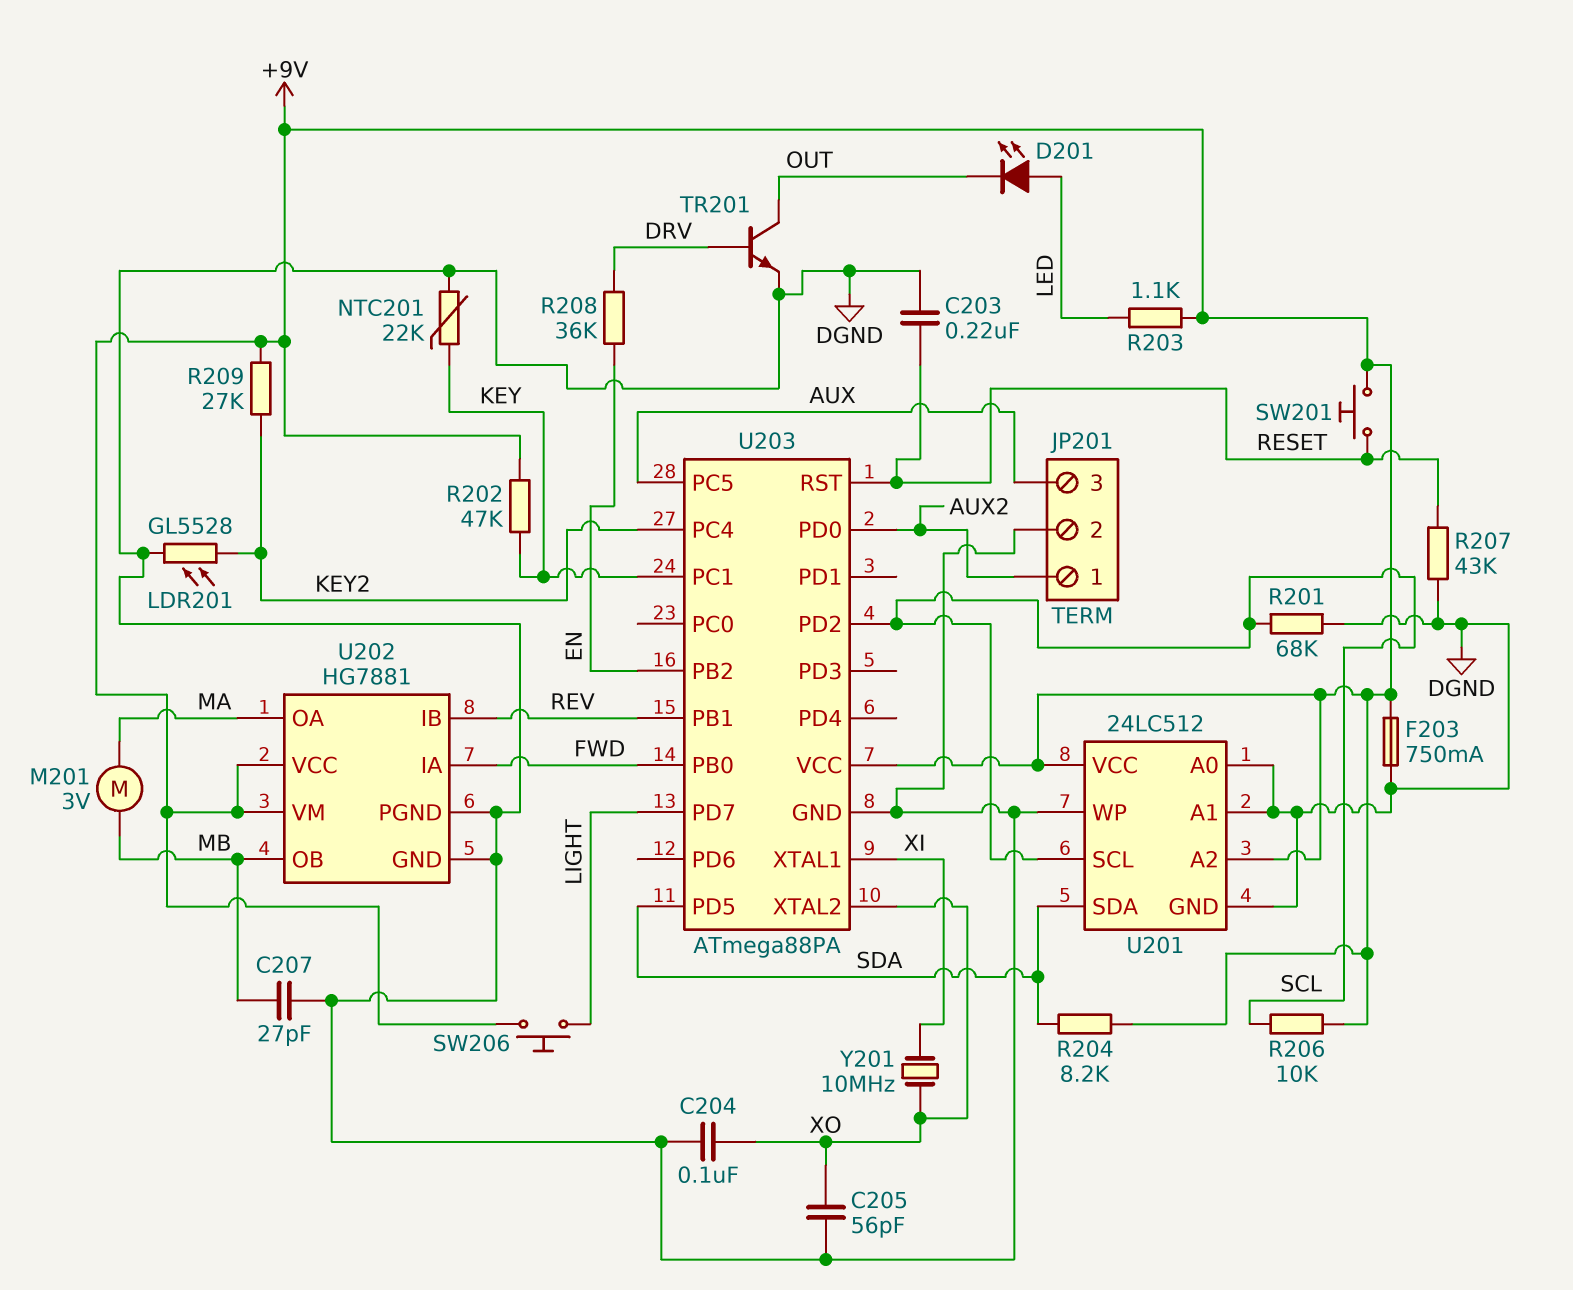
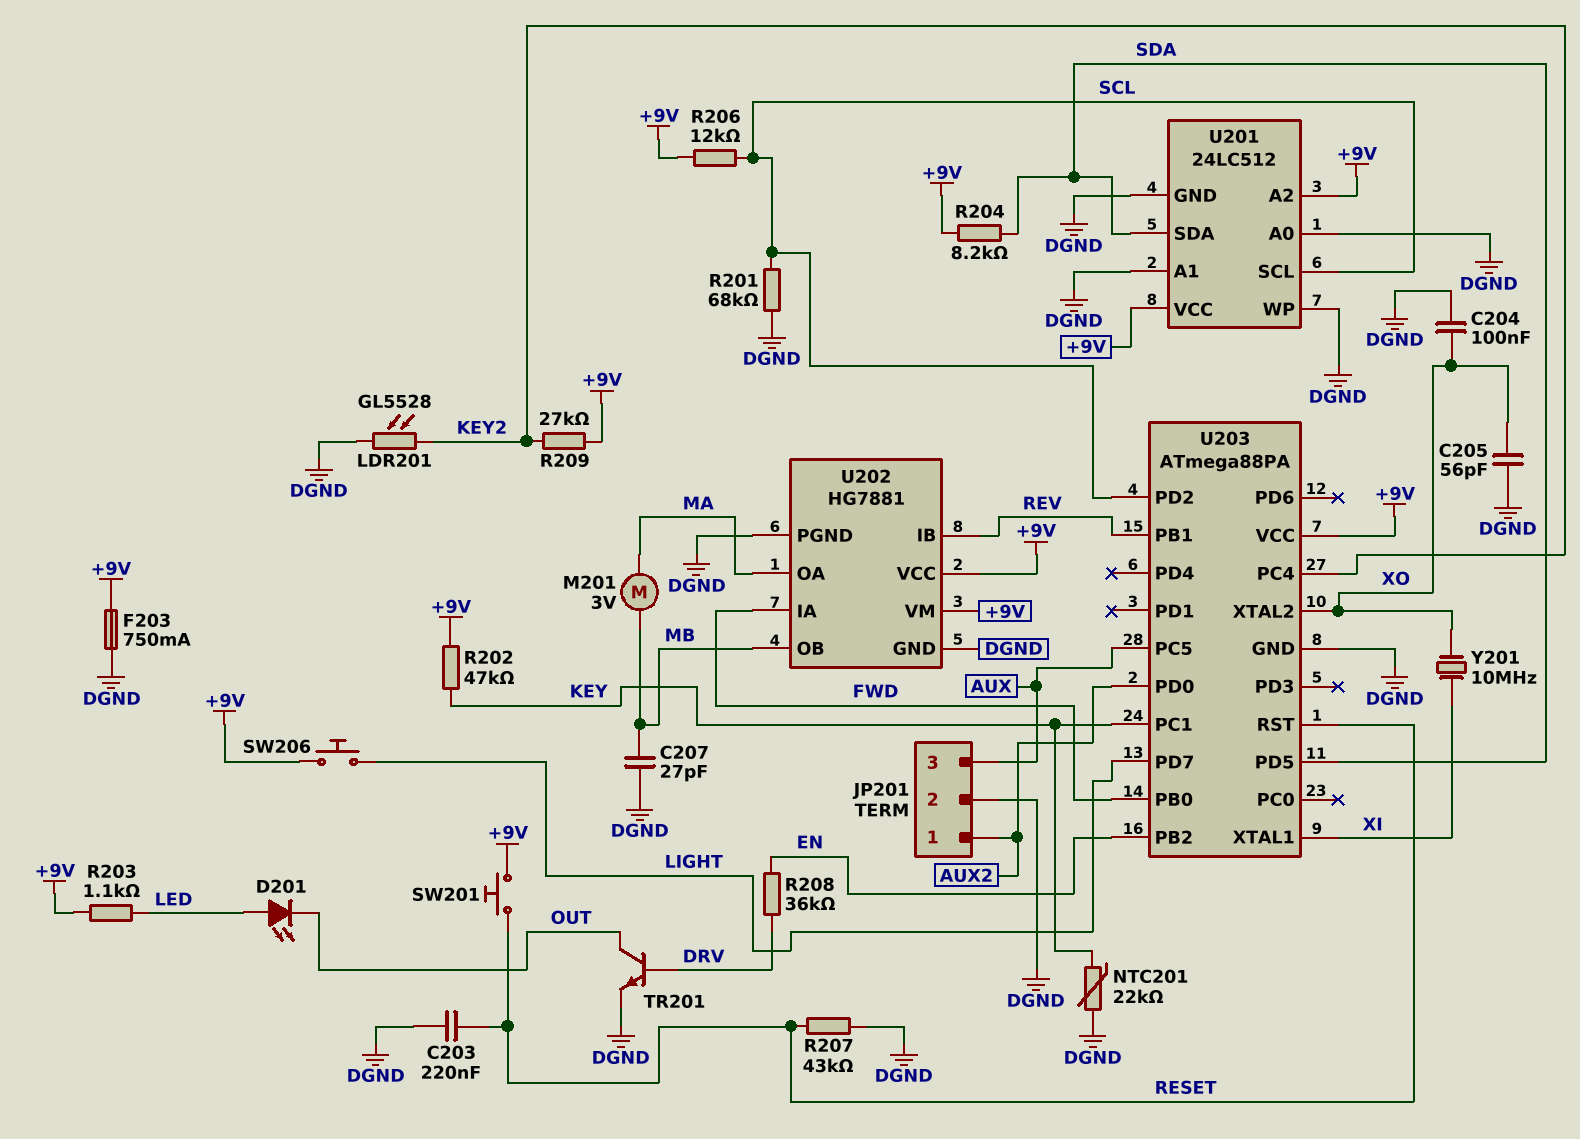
R206: 10k (+9V, SCL) -> 12k (+9V, SCL)

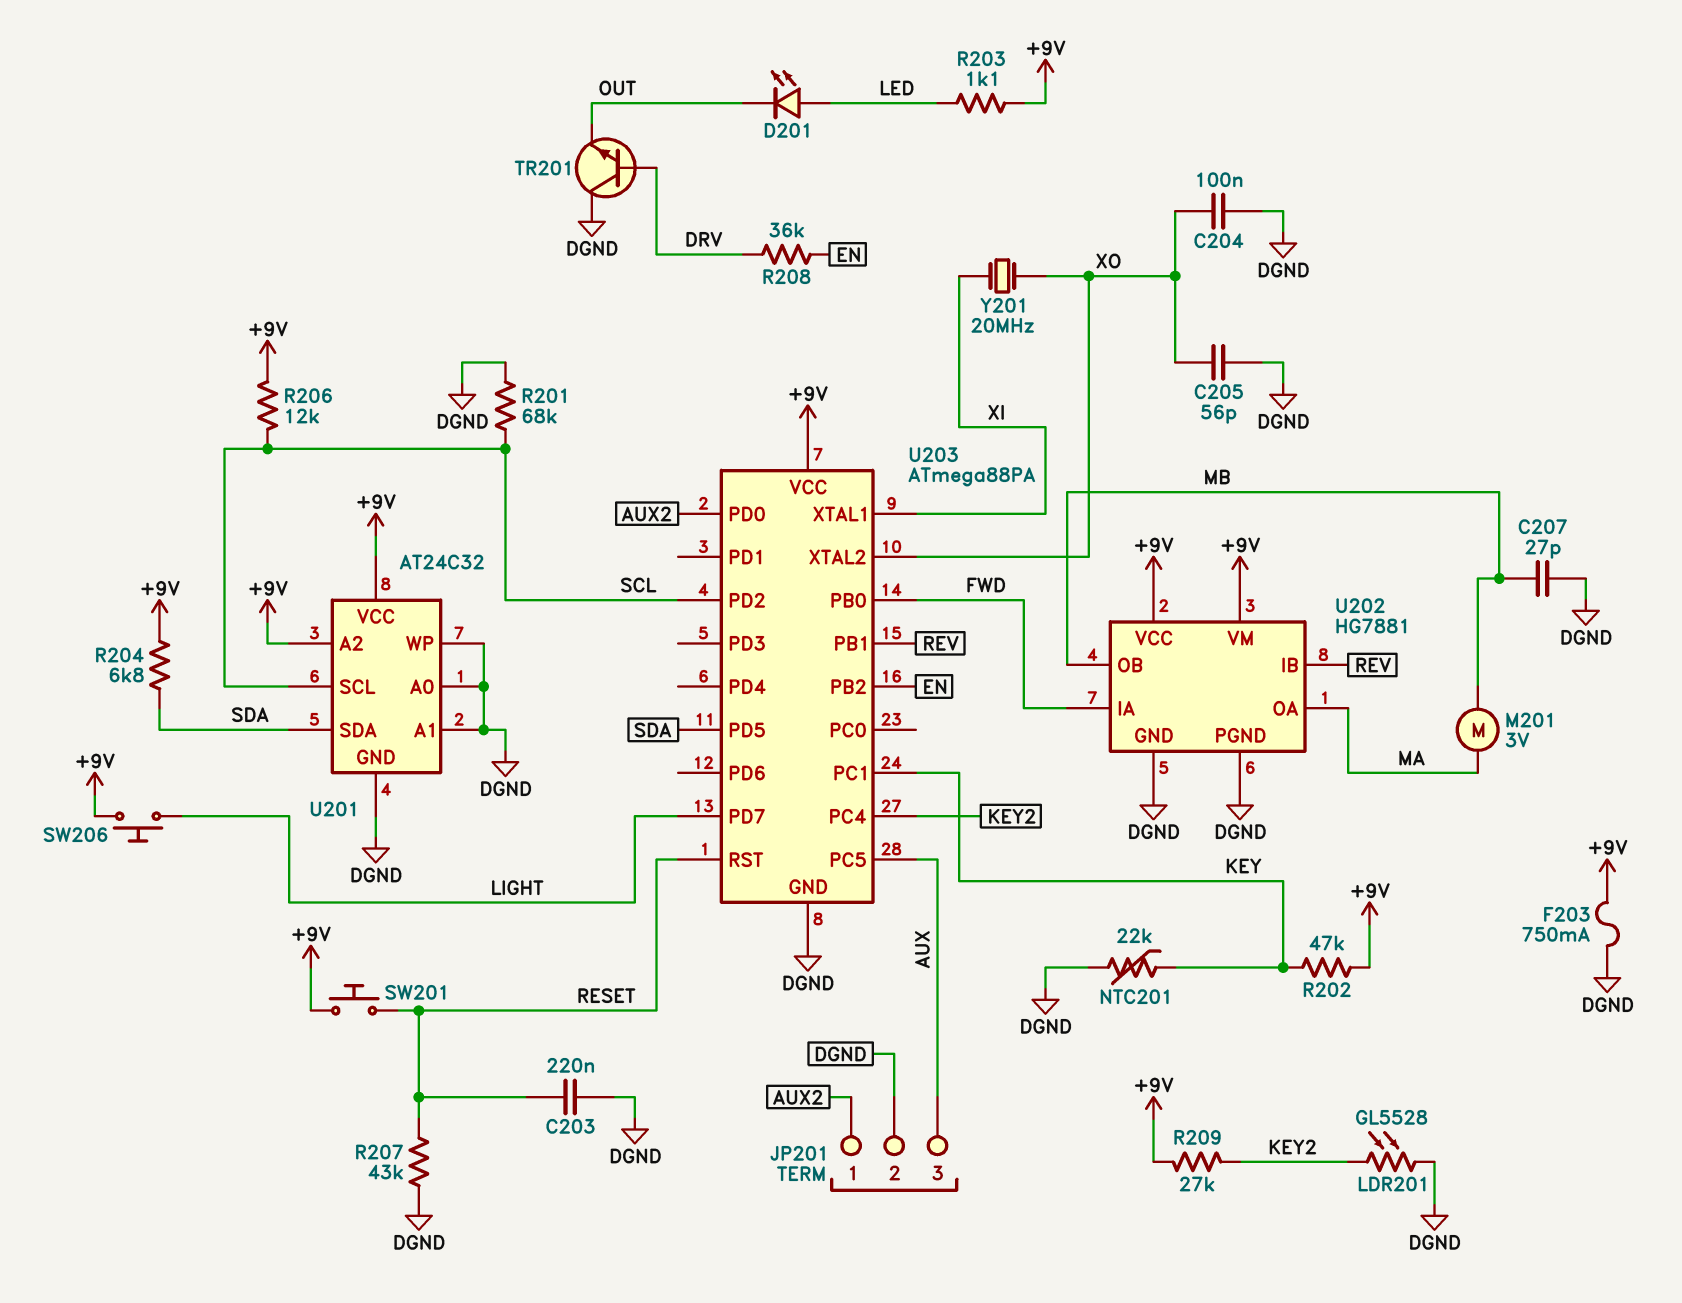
R204: 8.2k (+9V, SDA) -> 6.8k (+9V, SDA)
TR201: NPN (B DRV, C OUT, E DGND) -> NPN (B DRV, C DGND, E OUT)
U201: 24LC512 -> AT24C32
Y201: 10MHz (XI, XO) -> 20MHz (XI, XO)

